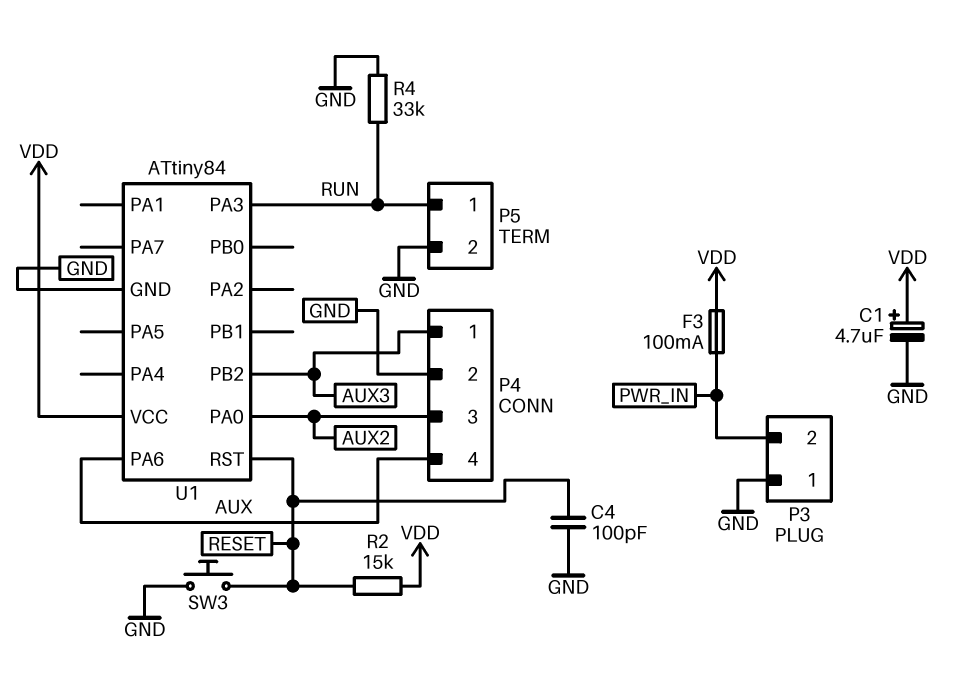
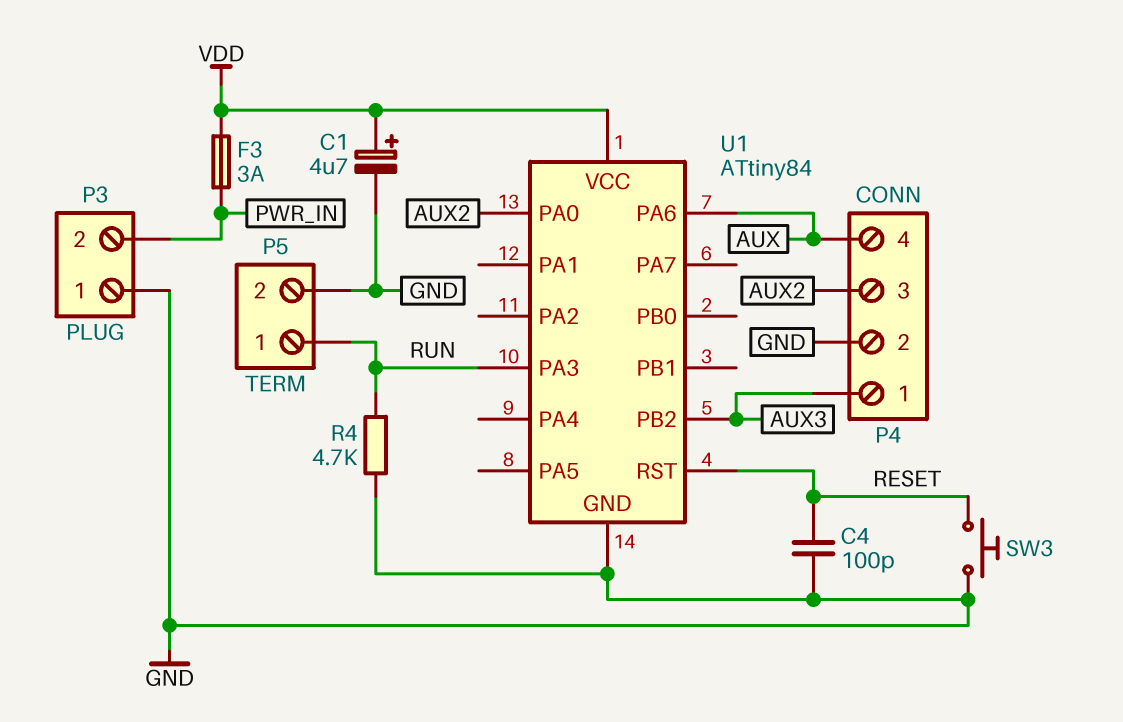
F3: 100mA (PWR_IN, VDD) -> 3A (PWR_IN, VDD)
R2: 15k (RESET, VDD) -> none
R4: 33k (GND, RUN) -> 4.7k (GND, RUN)

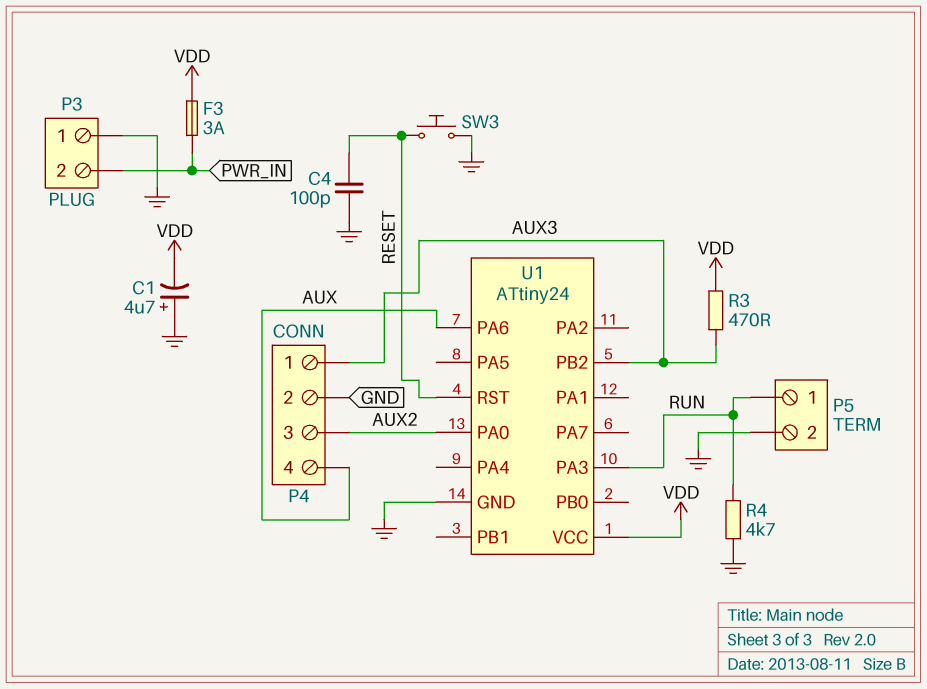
C1: 4.7uF (plus VDD, minus GND) -> 4.7uF (plus GND, minus VDD)
R3: none -> 470 (AUX3, VDD)
U1: ATtiny84 -> ATtiny24

